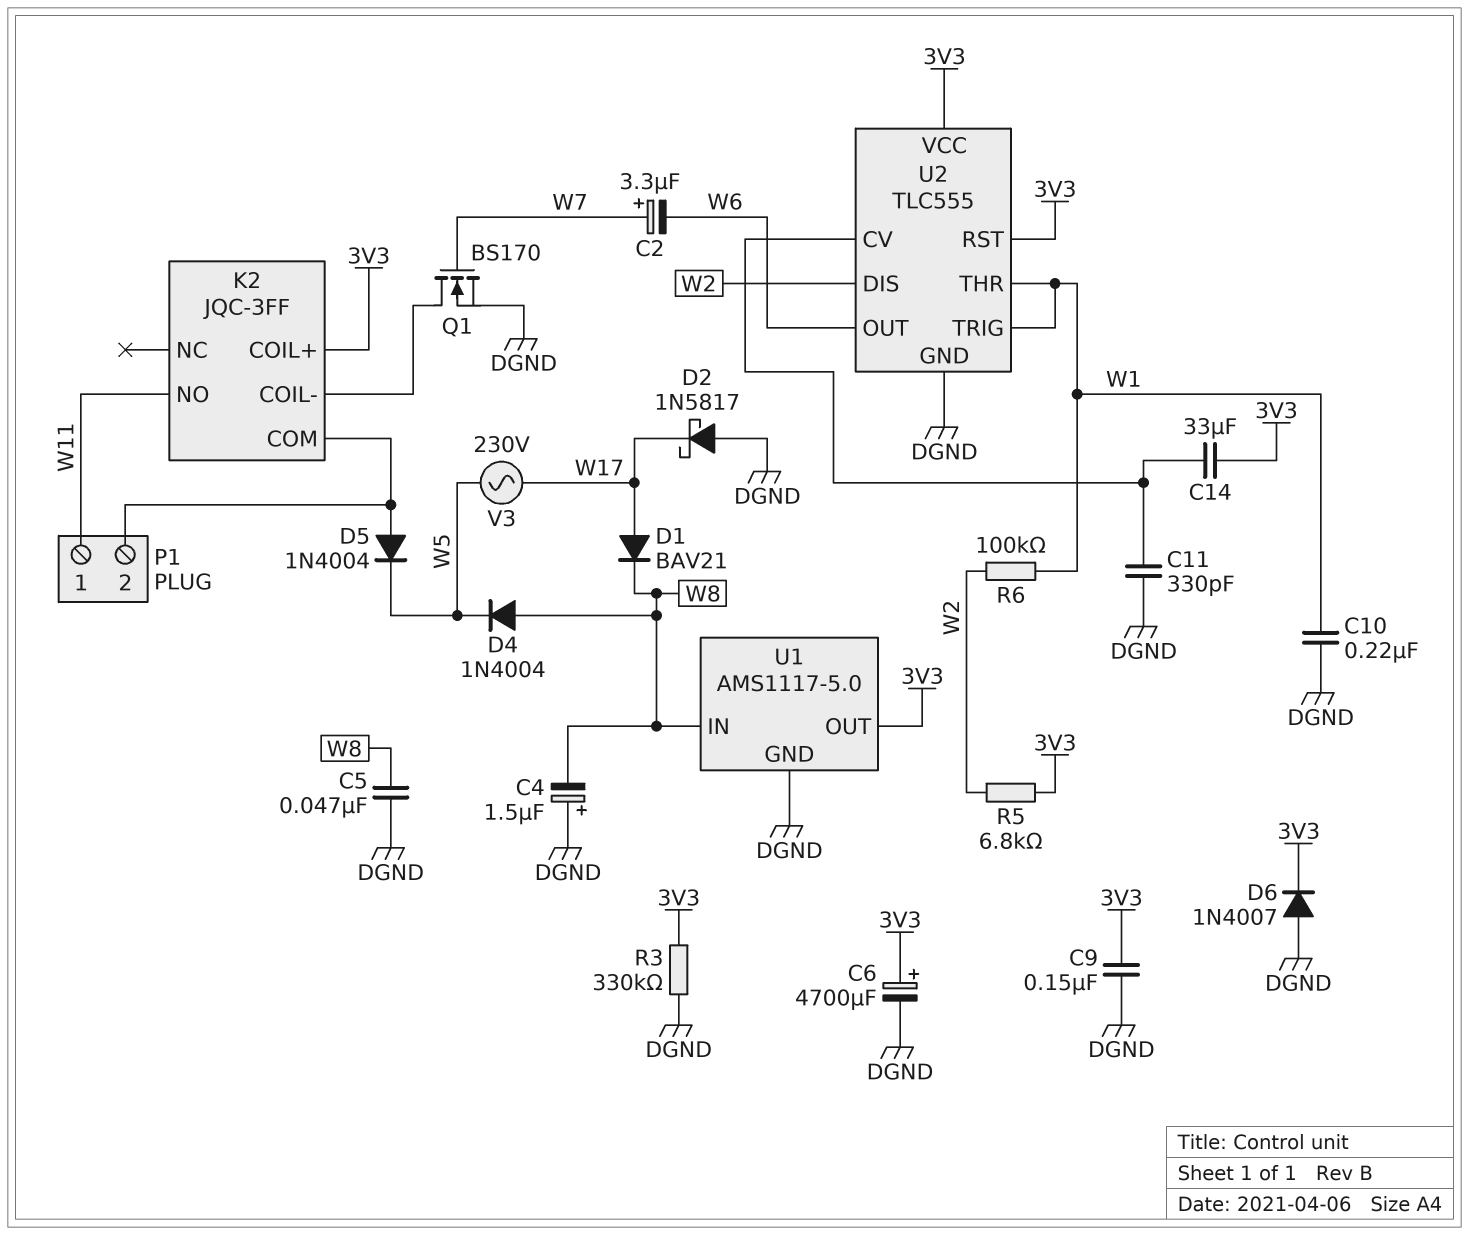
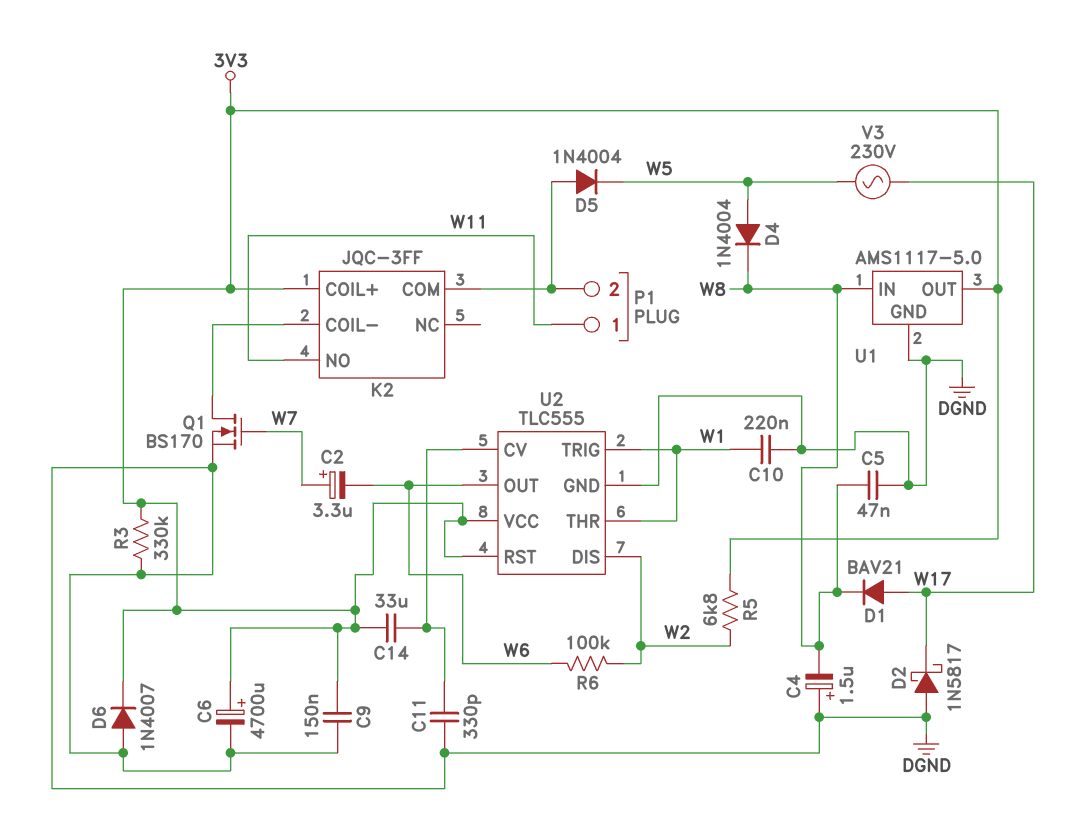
D4: diode 1N4004 (A W8, K W5) -> diode 1N4004 (A W5, K W8)
R6: 100k (W1, W2) -> 100k (W2, W6)

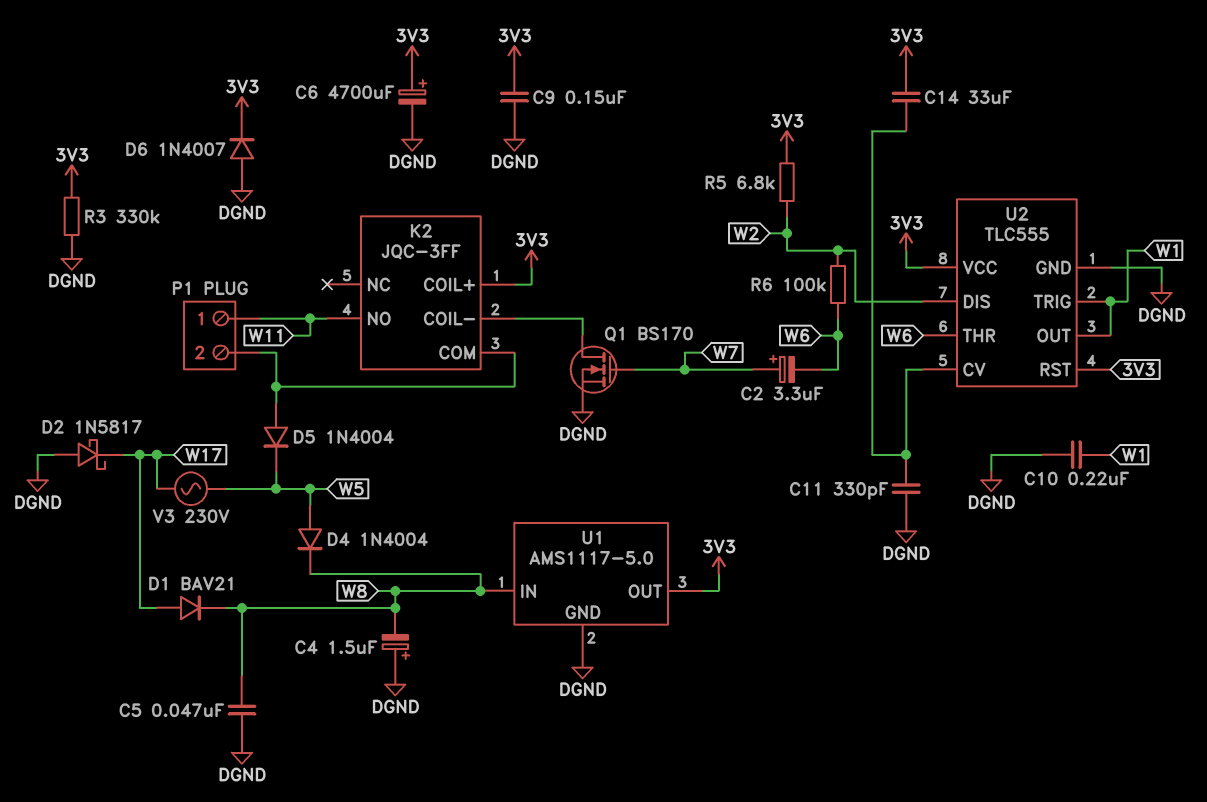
U2 pin OUT: W6 -> W1
U2 pin THR: W1 -> W6

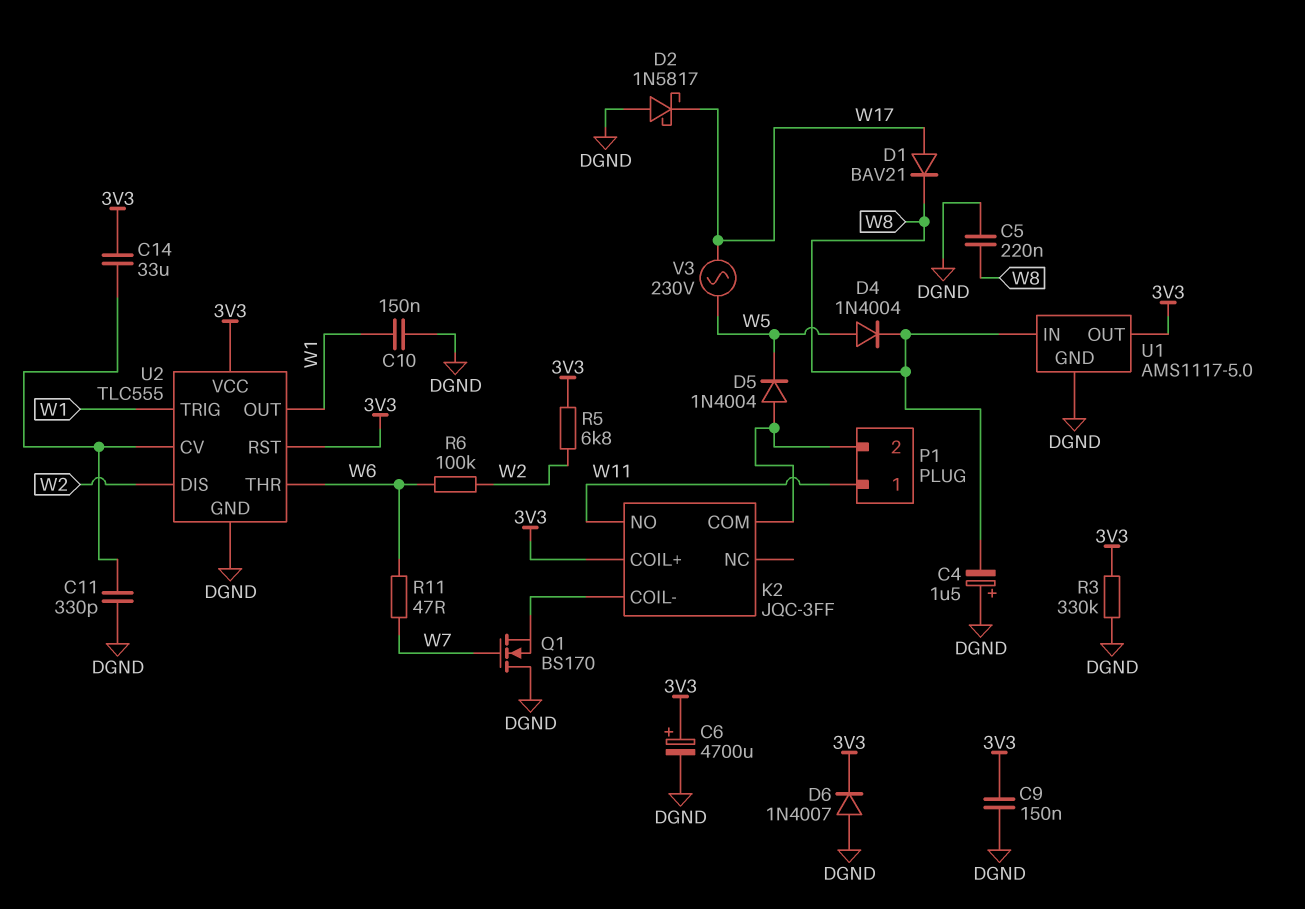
C2: 3.3uF (plus W7, minus W6) -> none
C5: 47nF (DGND, W8) -> 220nF (DGND, W8)
C10: 220nF (DGND, W1) -> 150nF (DGND, W1)
Q1: NMOS BS170 (G W7, D K2/COIL-, S DGND) -> NMOS BS170 (G W7, D DGND, S K2/COIL-)
R11: none -> 47 (W6, W7)

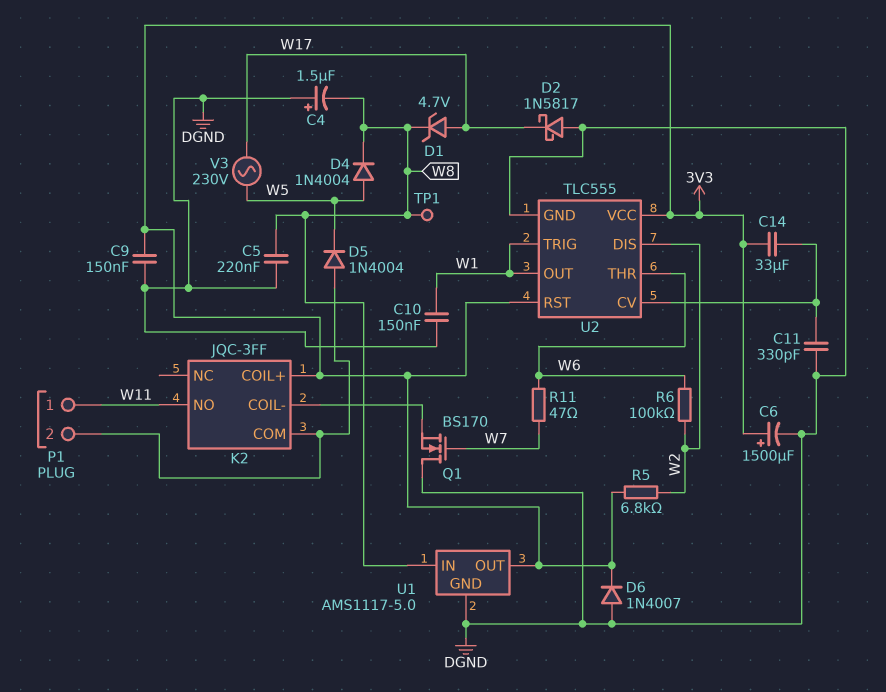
C6: 4700uF (plus 3V3, minus DGND) -> 1500uF (plus 3V3, minus DGND)
D1: diode BAV21 (A W17, K W8) -> zener 4.7V (A W17, K W8)
R3: 330k (3V3, DGND) -> none
TP1: none -> test point (W8)

